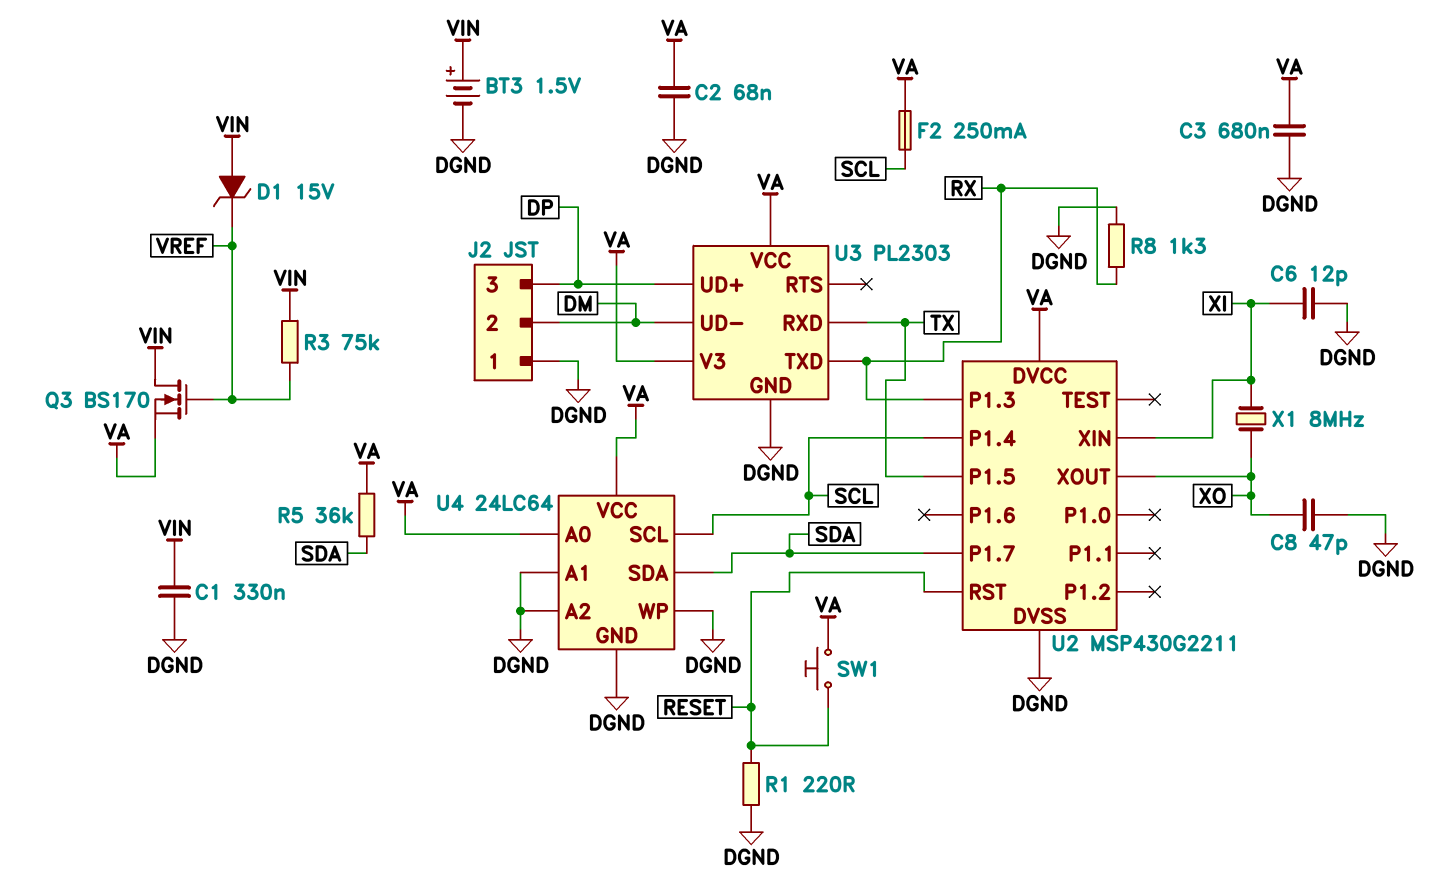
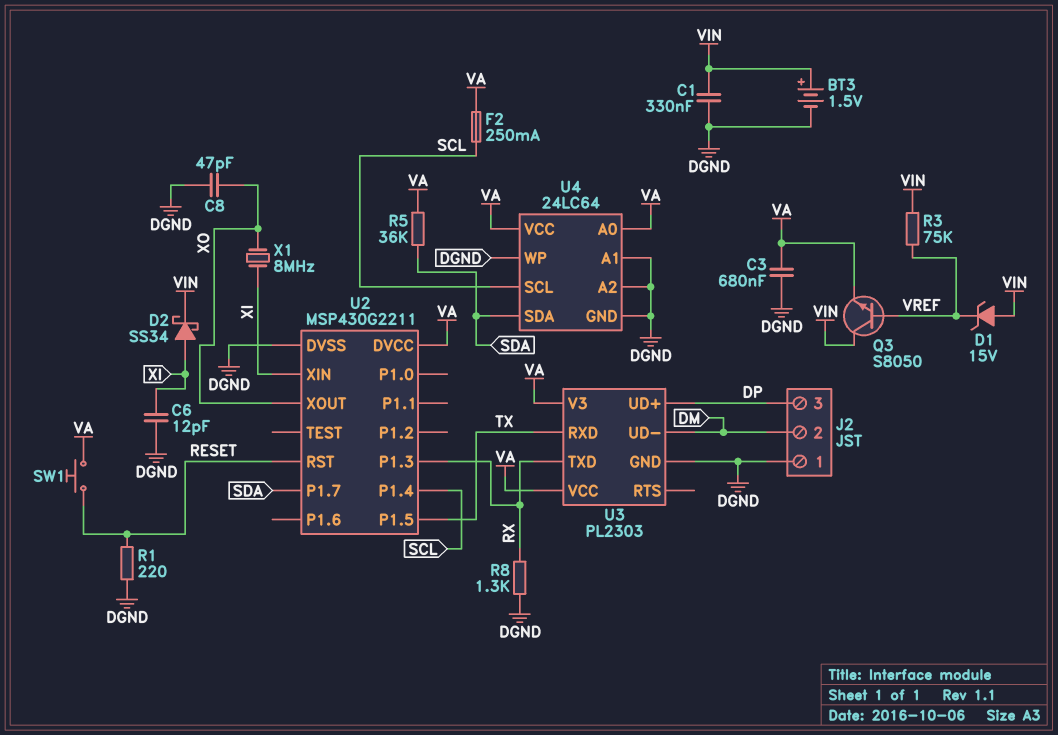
C2: 68nF (DGND, VA) -> none
D2: none -> schottky SS34 (A XI, K VIN)
Q3: NMOS BS170 (G VREF, D VIN, S VA) -> NPN S8050 (B VREF, C VIN, E VA)

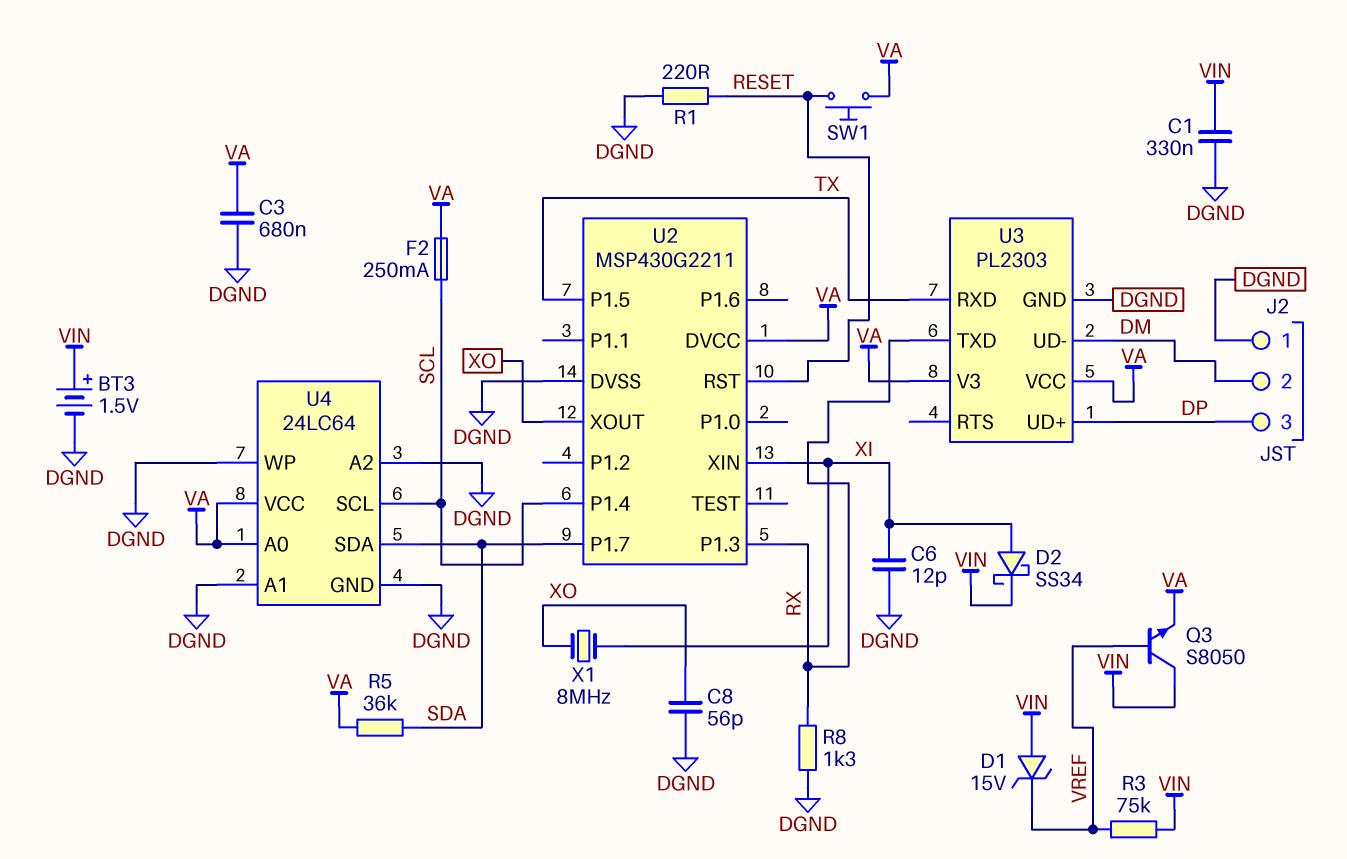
C8: 47pF (DGND, XO) -> 56pF (DGND, XO)

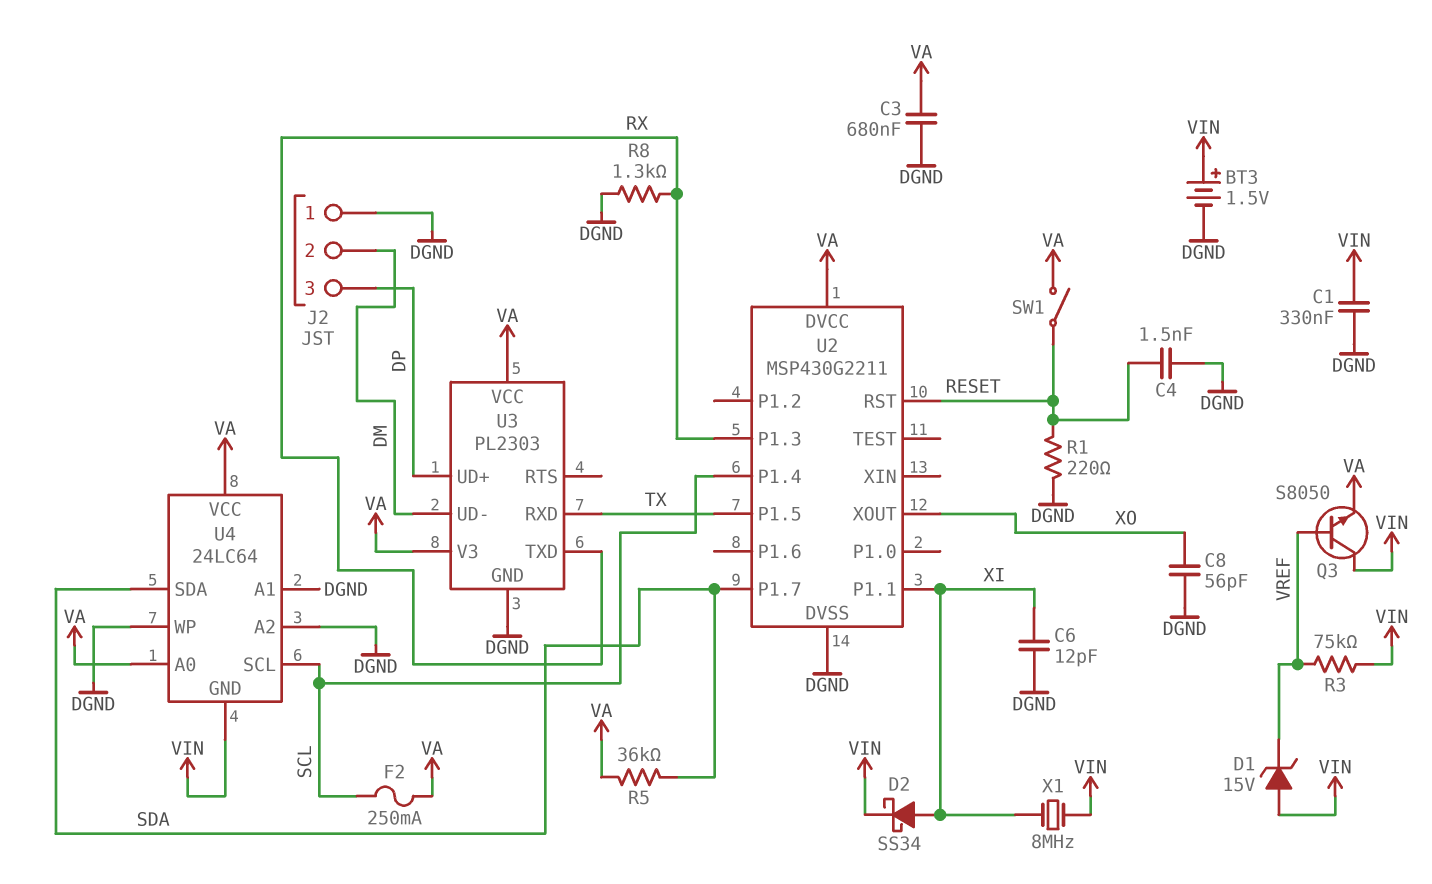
C4: none -> 1.5nF (DGND, RESET)
SW1: button (RESET, VA) -> switch (RESET, VA)
U2 pin P1.1: none -> XI
U2 pin XIN: XI -> none
U4 pin GND: DGND -> VIN
X1: 8MHz (XI, XO) -> 8MHz (VIN, XI)

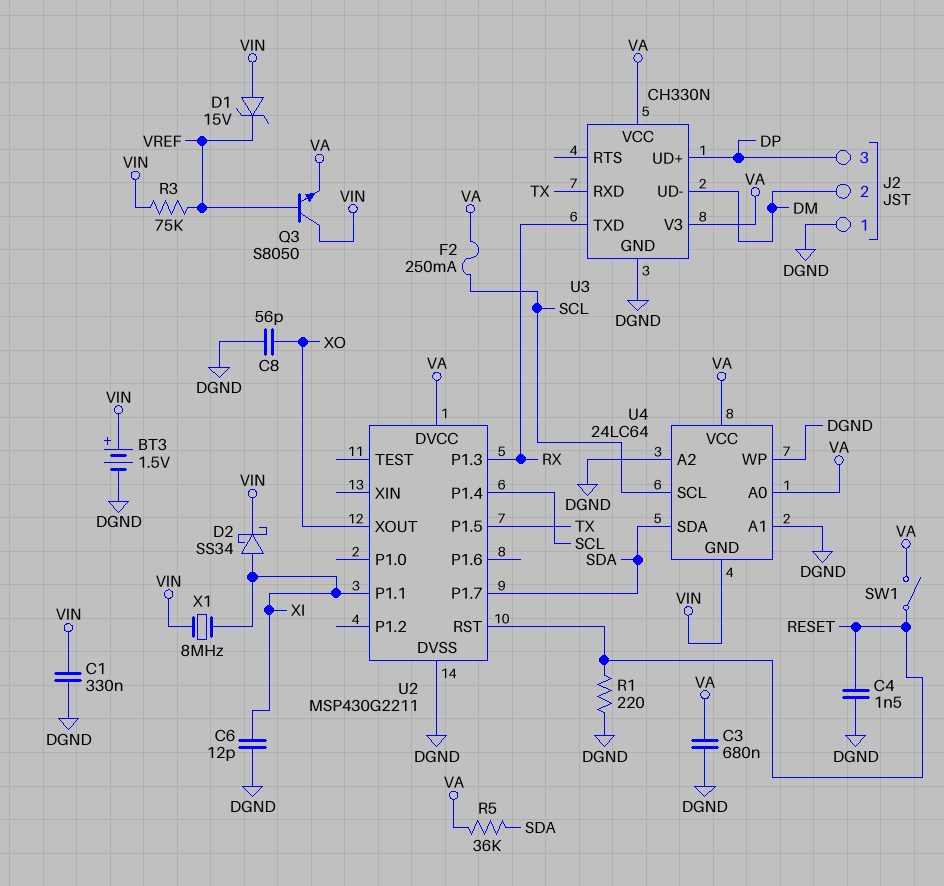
R8: 1.3k (DGND, RX) -> none
U3: PL2303 -> CH330N

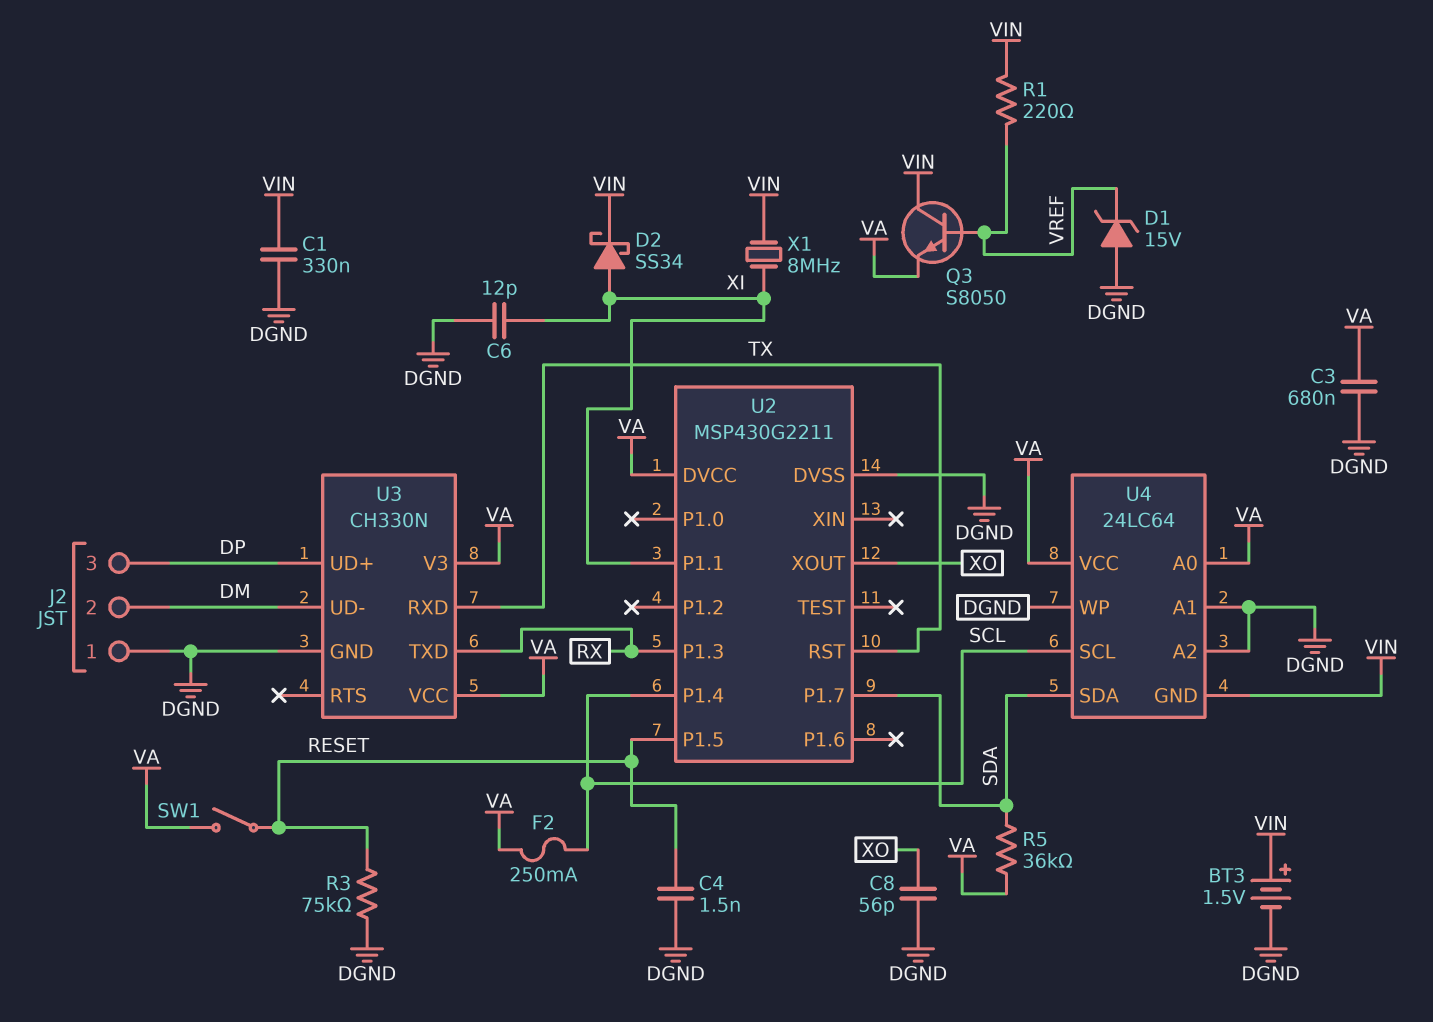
D1: zener 15V (A VIN, K VREF) -> zener 15V (A DGND, K VREF)
R1: 220 (DGND, RESET) -> 220 (VIN, VREF)
R3: 75k (VIN, VREF) -> 75k (DGND, RESET)
U2 pin P1.5: TX -> RESET
U2 pin RST: RESET -> TX

